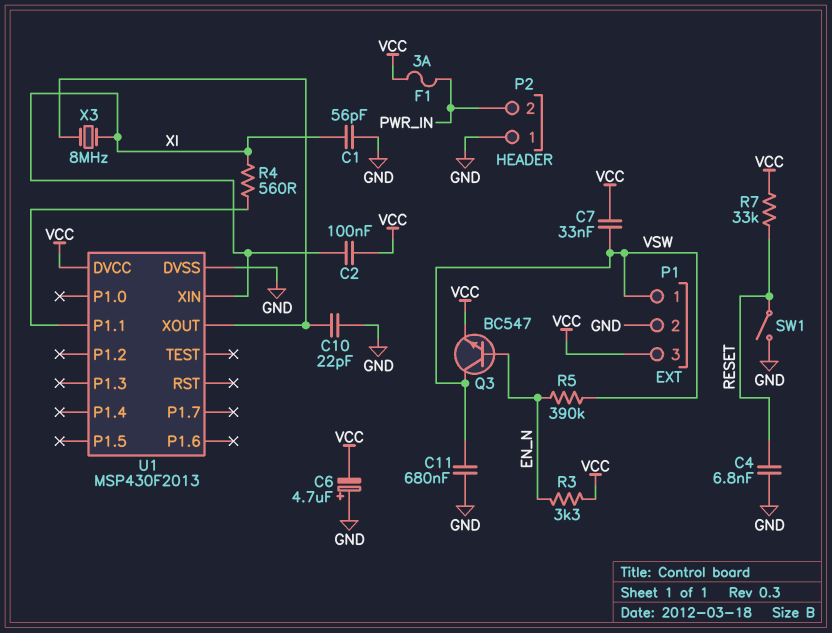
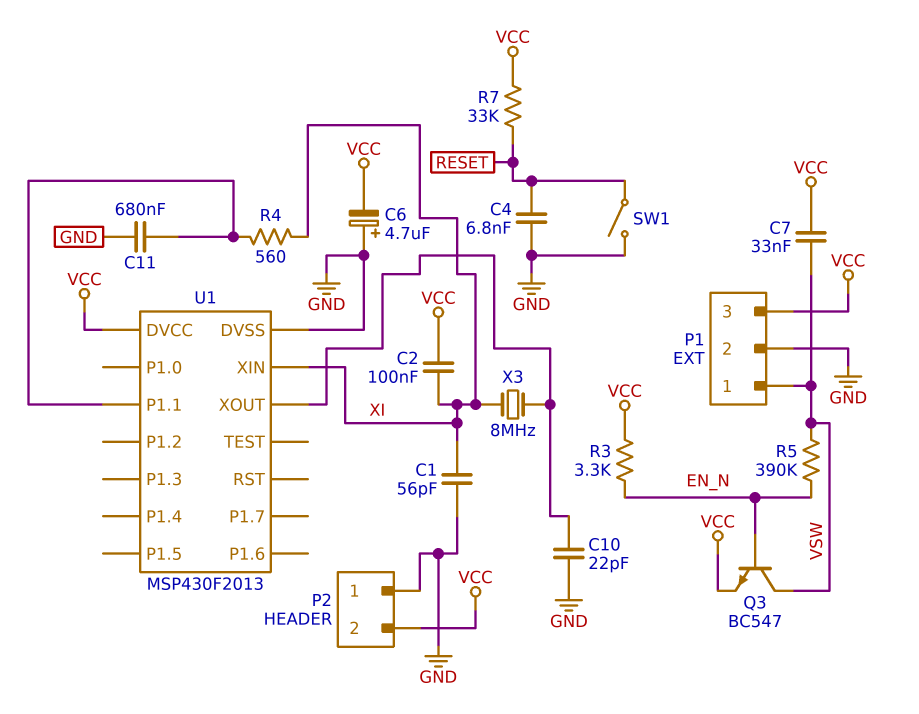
C11: 680nF (GND, VSW) -> 680nF (GND, U1/P1.1)
F1: 3A (PWR_IN, VCC) -> none
P2 pin 2: PWR_IN -> VCC

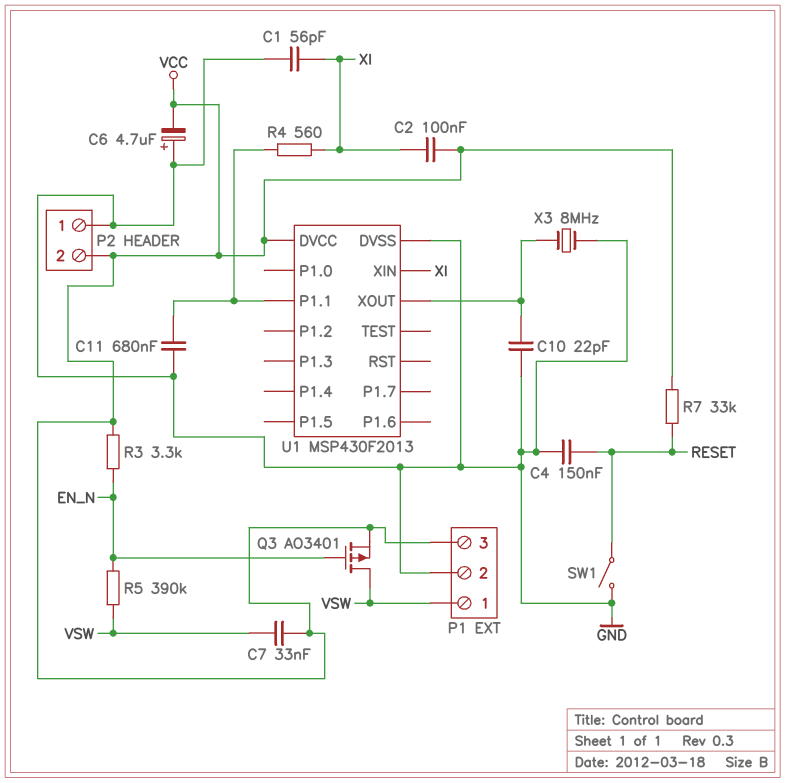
C4: 6.8nF (GND, RESET) -> 150nF (GND, RESET)
Q3: NPN BC547 (B EN_N, C VSW, E VCC) -> PMOS AO3401 (G EN_N, D VSW, S VCC)
X3: 8MHz (U1/XOUT, XI) -> 8MHz (GND, U1/XOUT)

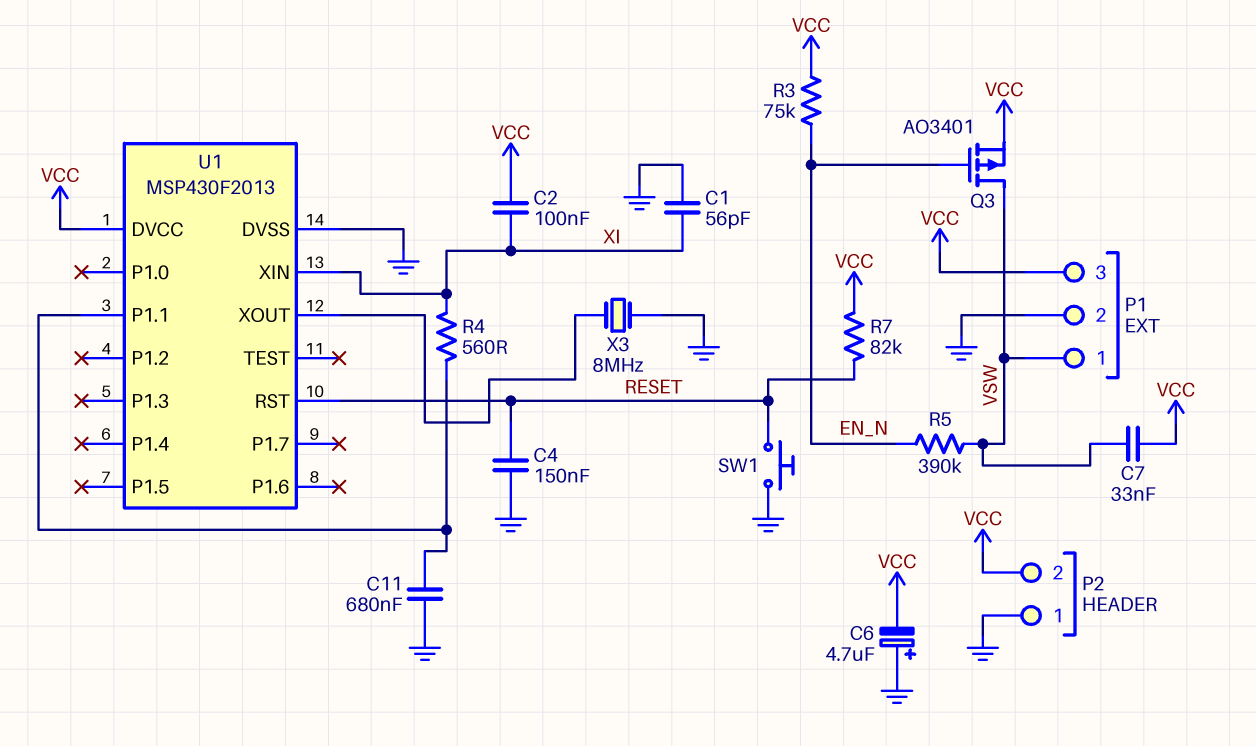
C10: 22pF (GND, U1/XOUT) -> none
R3: 3.3k (EN_N, VCC) -> 75k (EN_N, VCC)
R7: 33k (RESET, VCC) -> 82k (RESET, VCC)
SW1: switch (GND, RESET) -> button (GND, RESET)
U1 pin RST: none -> RESET

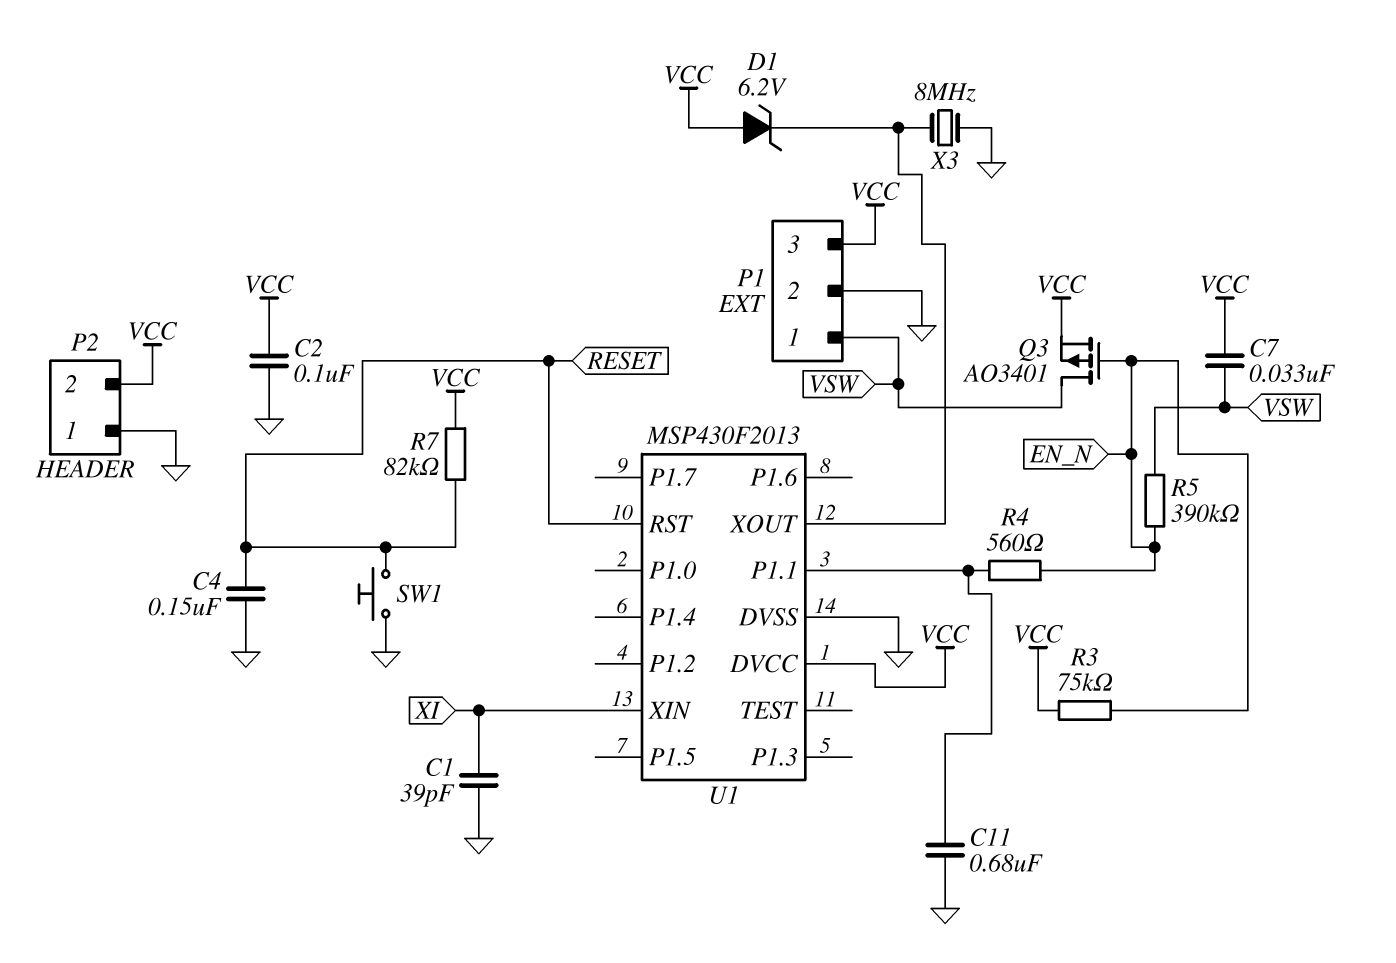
C1: 56pF (GND, XI) -> 39pF (GND, XI)
C2: 100nF (VCC, XI) -> 100nF (GND, VCC)
C6: 4.7uF (plus GND, minus VCC) -> none
D1: none -> zener 6.2V (A VCC, K U1/XOUT)
R4: 560 (U1/P1.1, XI) -> 560 (EN_N, U1/P1.1)

